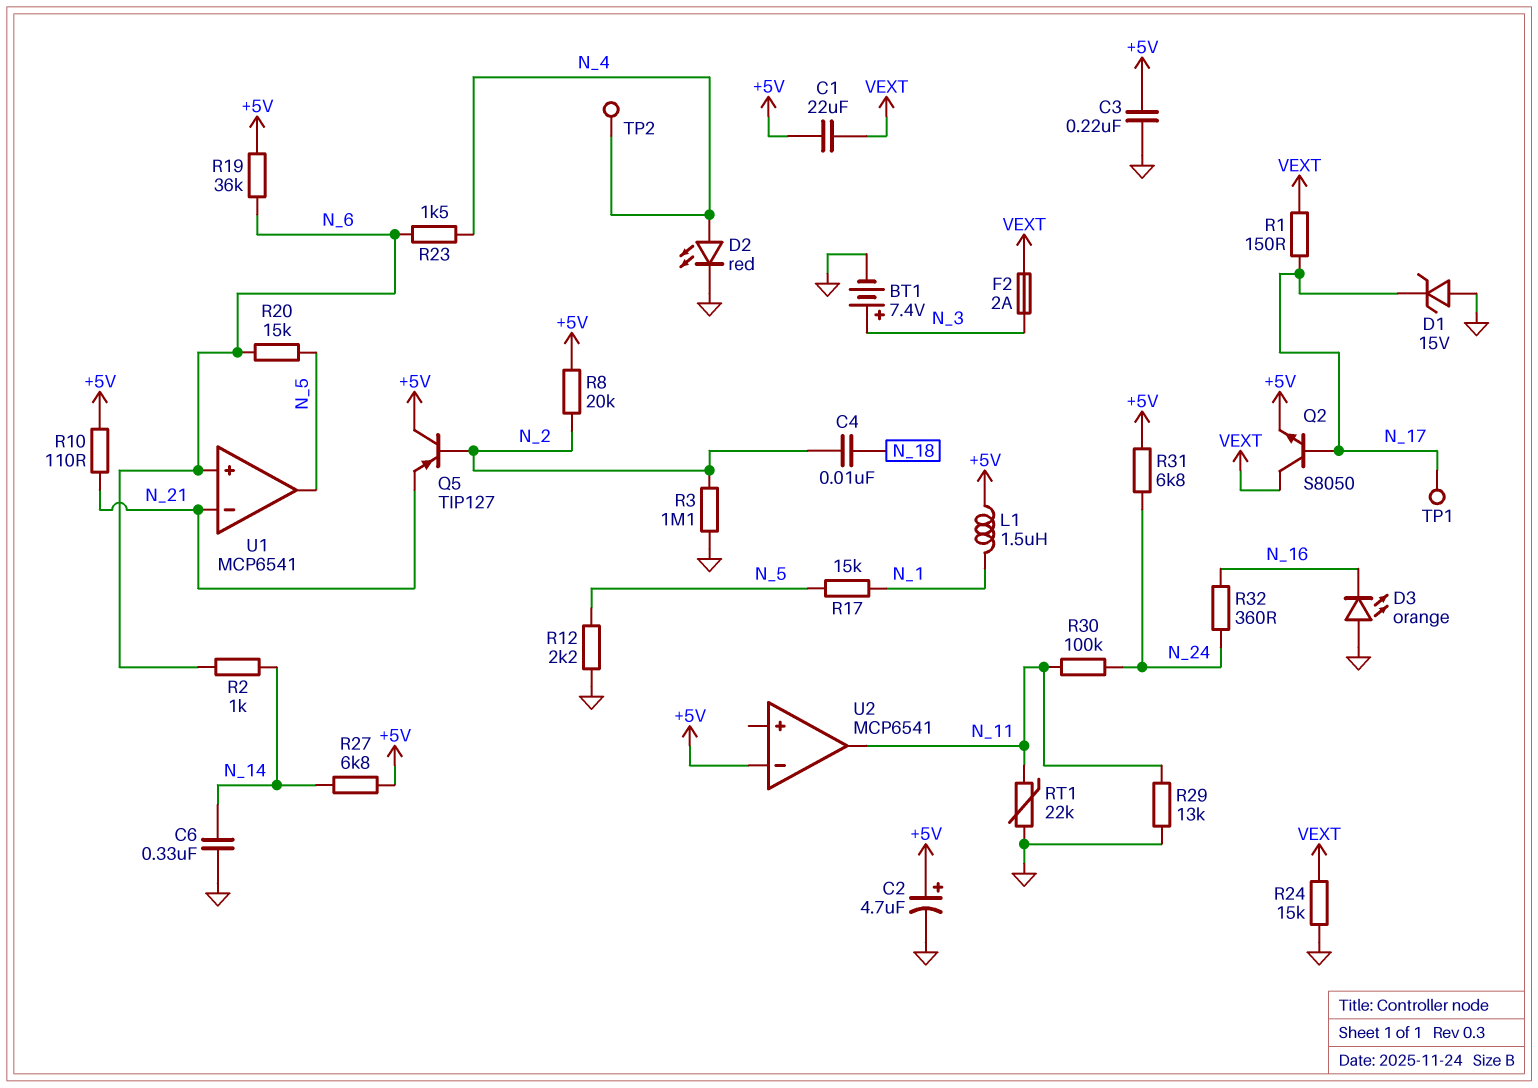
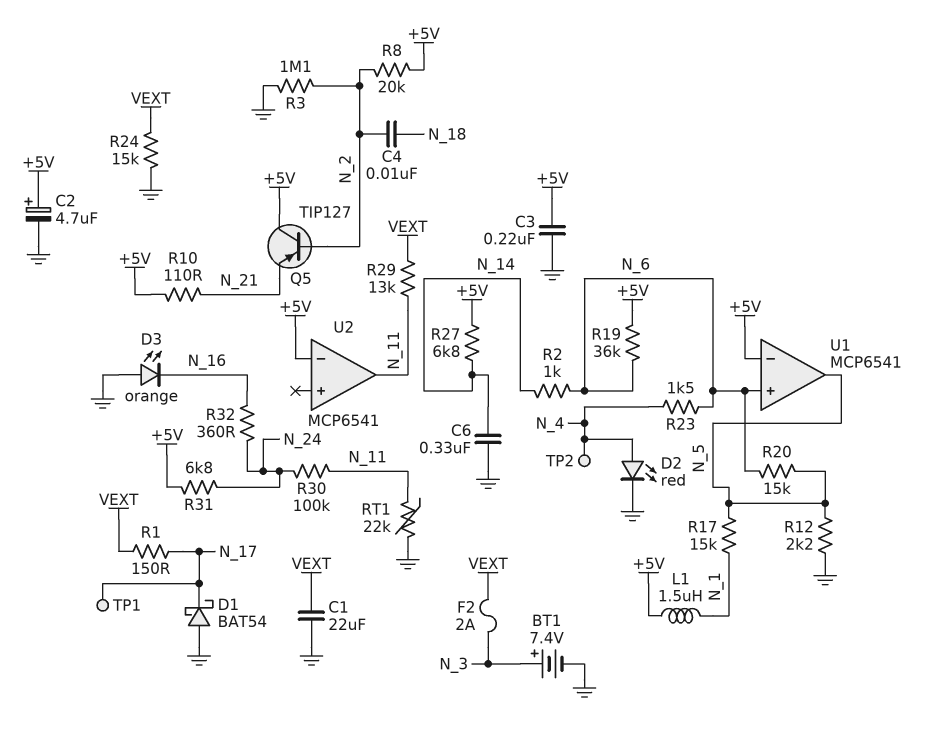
C1: 22uF (+5V, VEXT) -> 22uF (GND, VEXT)
D1: zener 15V (A GND, K N_17) -> schottky BAT54 (A GND, K N_17)
Q2: NPN S8050 (B N_17, C VEXT, E +5V) -> none
R29: 13k (GND, N_11) -> 13k (N_11, VEXT)
U1 pin in-: N_21 -> +5V

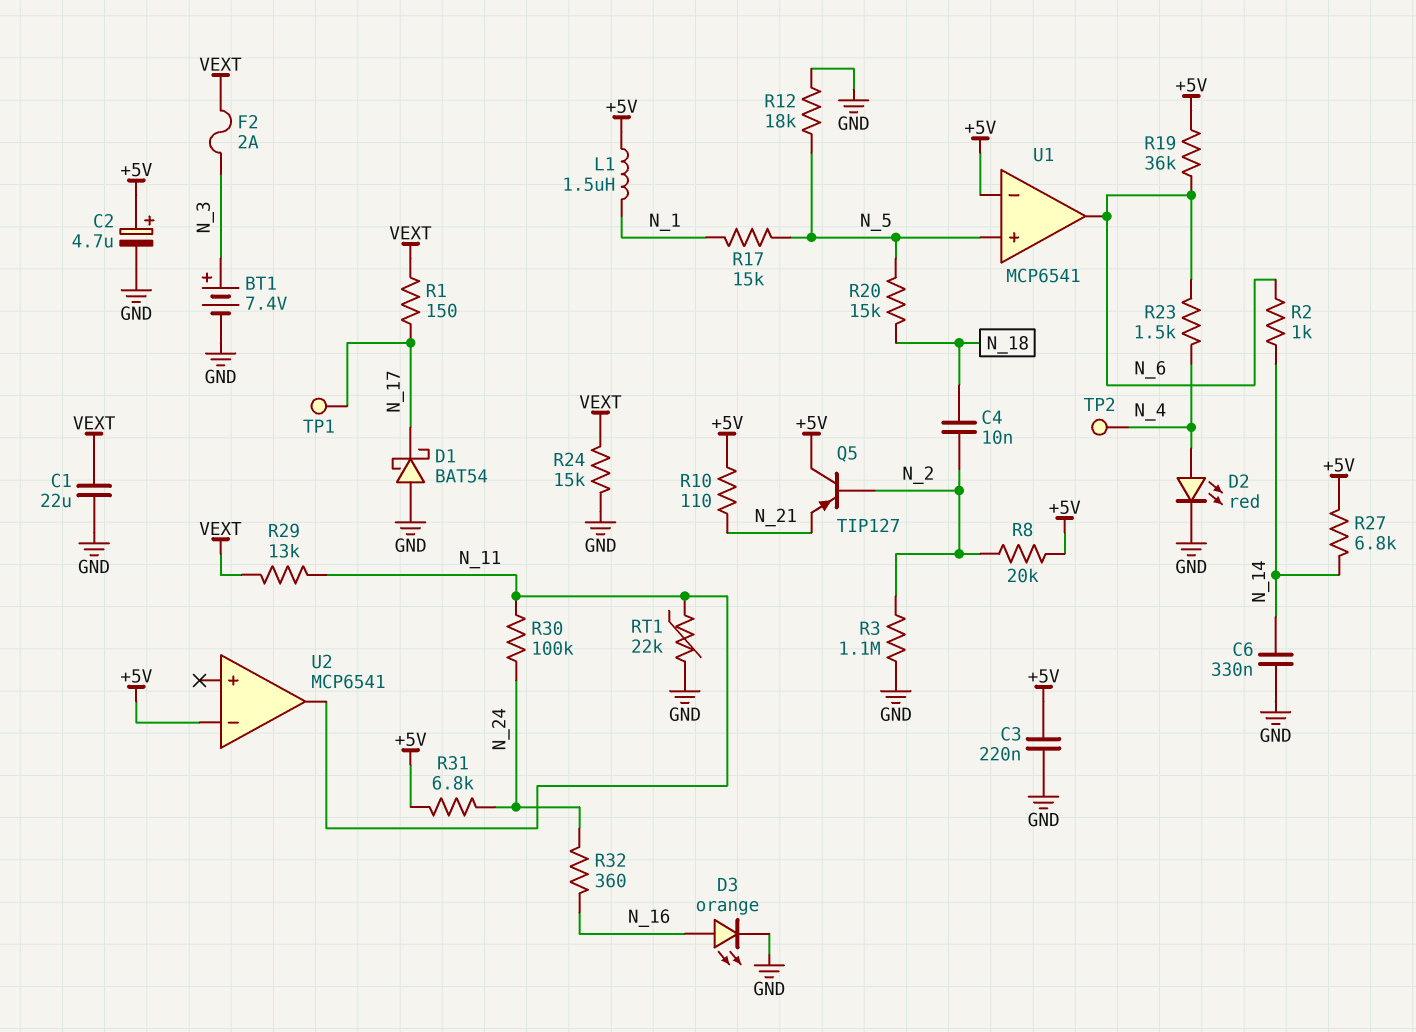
D3: LED orange (A GND, K N_16) -> LED orange (A N_16, K GND)
R12: 2.2k (GND, N_5) -> 18k (GND, N_5)
R20: 15k (N_5, N_6) -> 15k (N_5, N_18)
U1 pin in+: N_6 -> N_5
U1 pin out: N_5 -> N_6

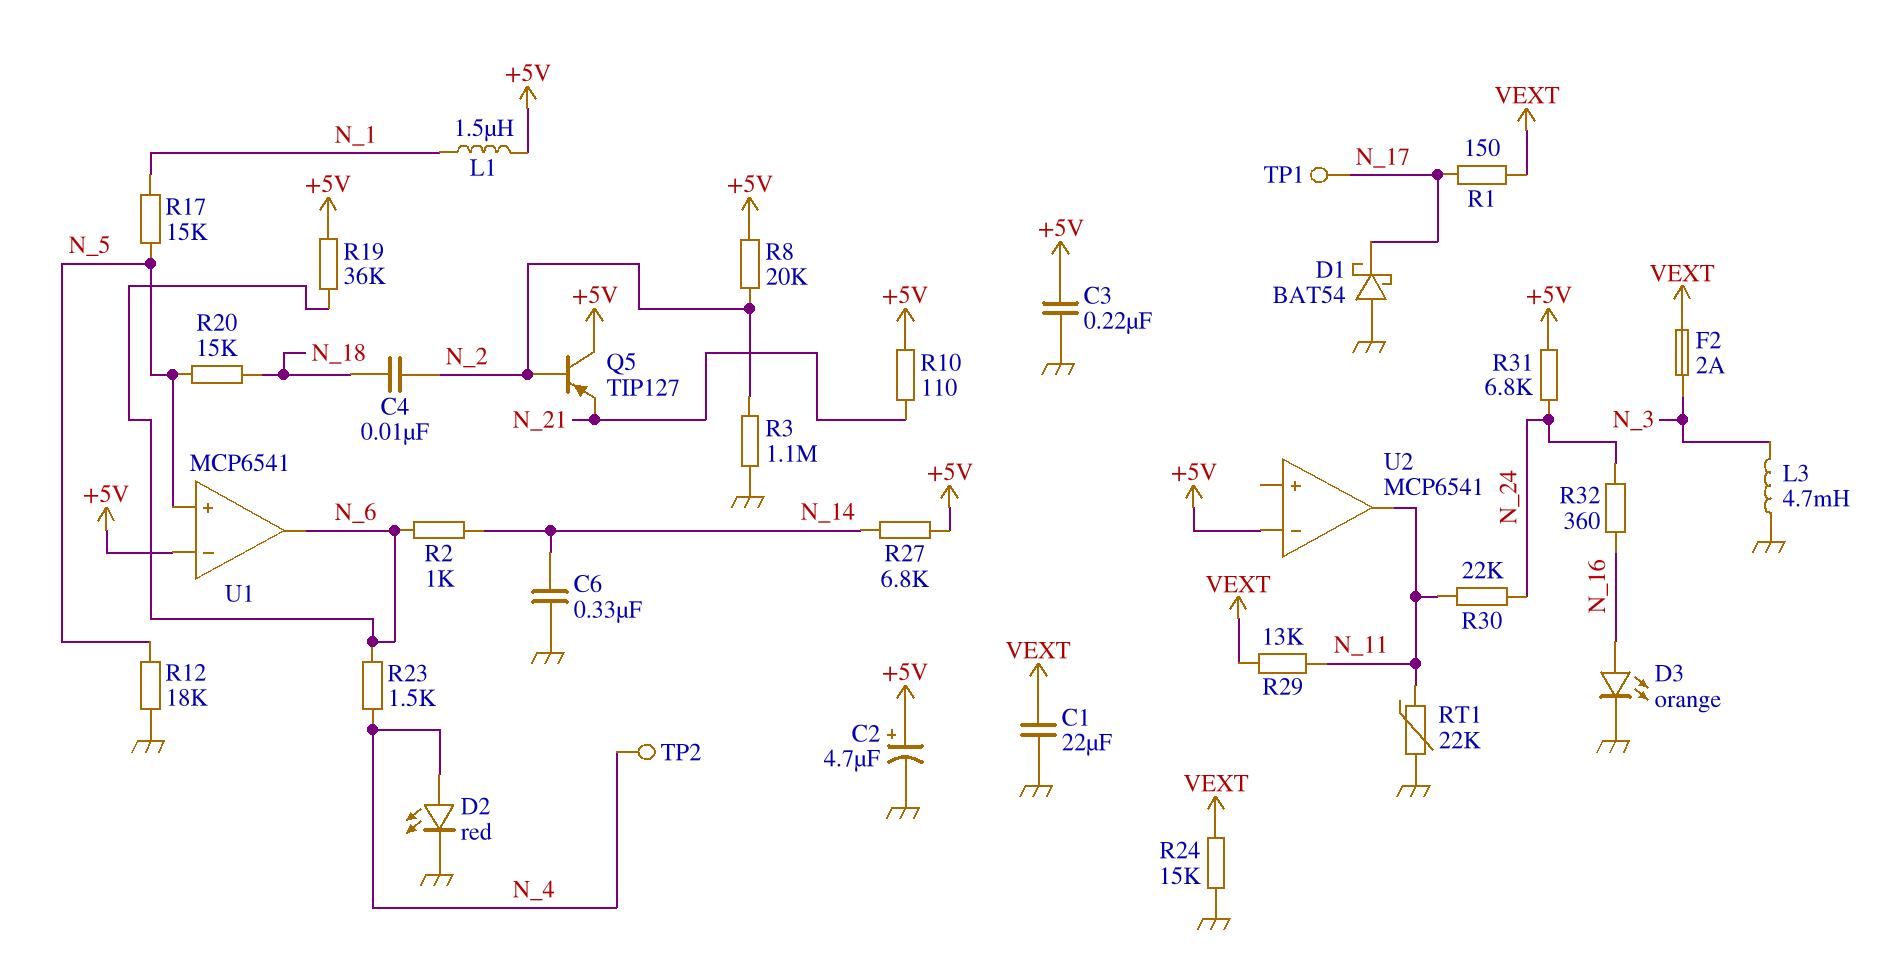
BT1: 7.4V (plus N_3, minus GND) -> none
L3: none -> 4.7mH (GND, N_3)
R30: 100k (N_11, N_24) -> 22k (N_11, N_24)

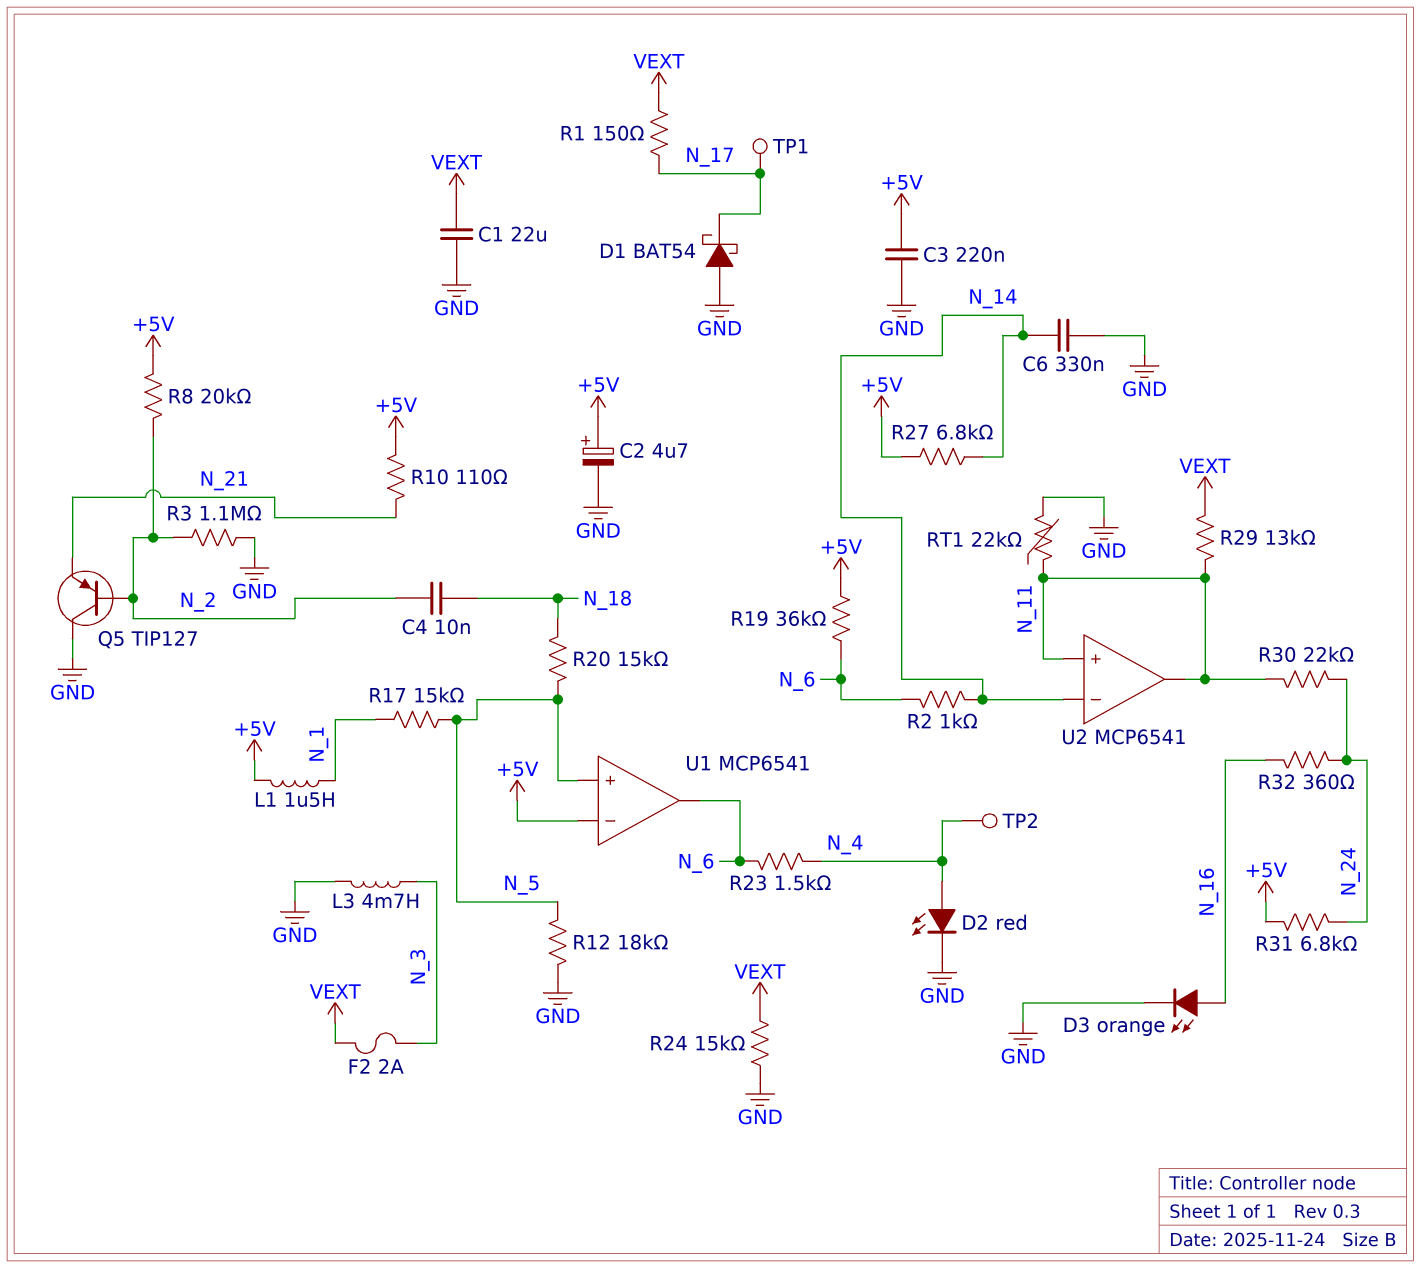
Q5: PNP TIP127 (B N_2, C +5V, E N_21) -> PNP TIP127 (B N_2, C GND, E N_21)
U2 pin in+: none -> N_11
U2 pin in-: +5V -> N_14

